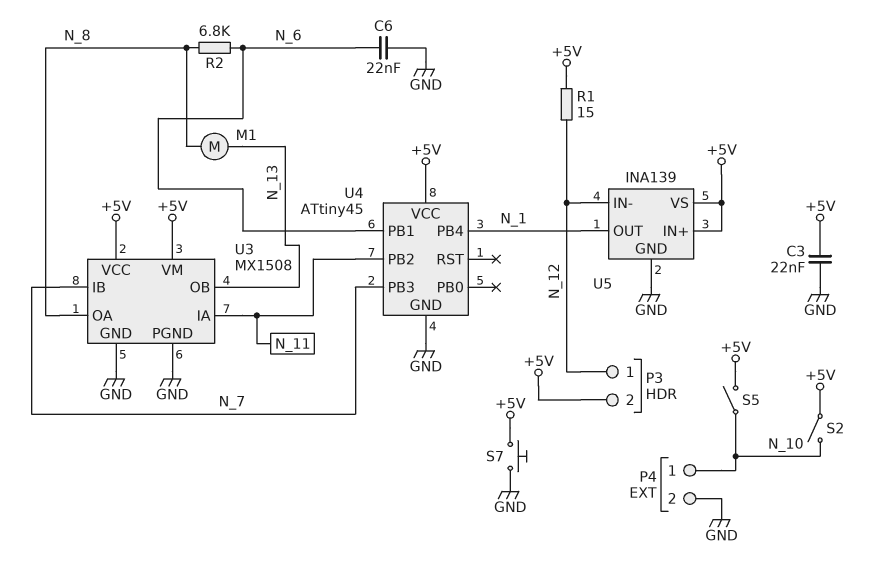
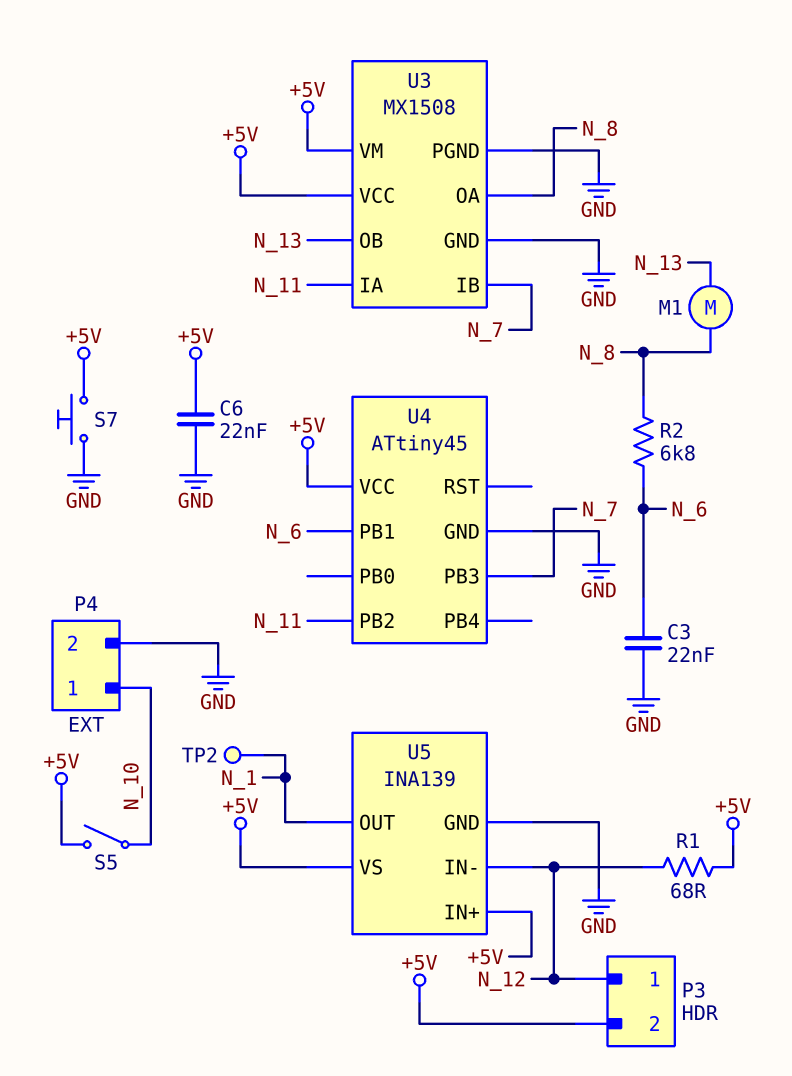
C3: 22nF (+5V, GND) -> 22nF (GND, N_6)
C6: 22nF (GND, N_6) -> 22nF (+5V, GND)
R1: 15 (+5V, N_12) -> 68 (+5V, N_12)
S2: switch (+5V, N_10) -> none
TP2: none -> test point (N_1)
U4 pin PB4: N_1 -> none

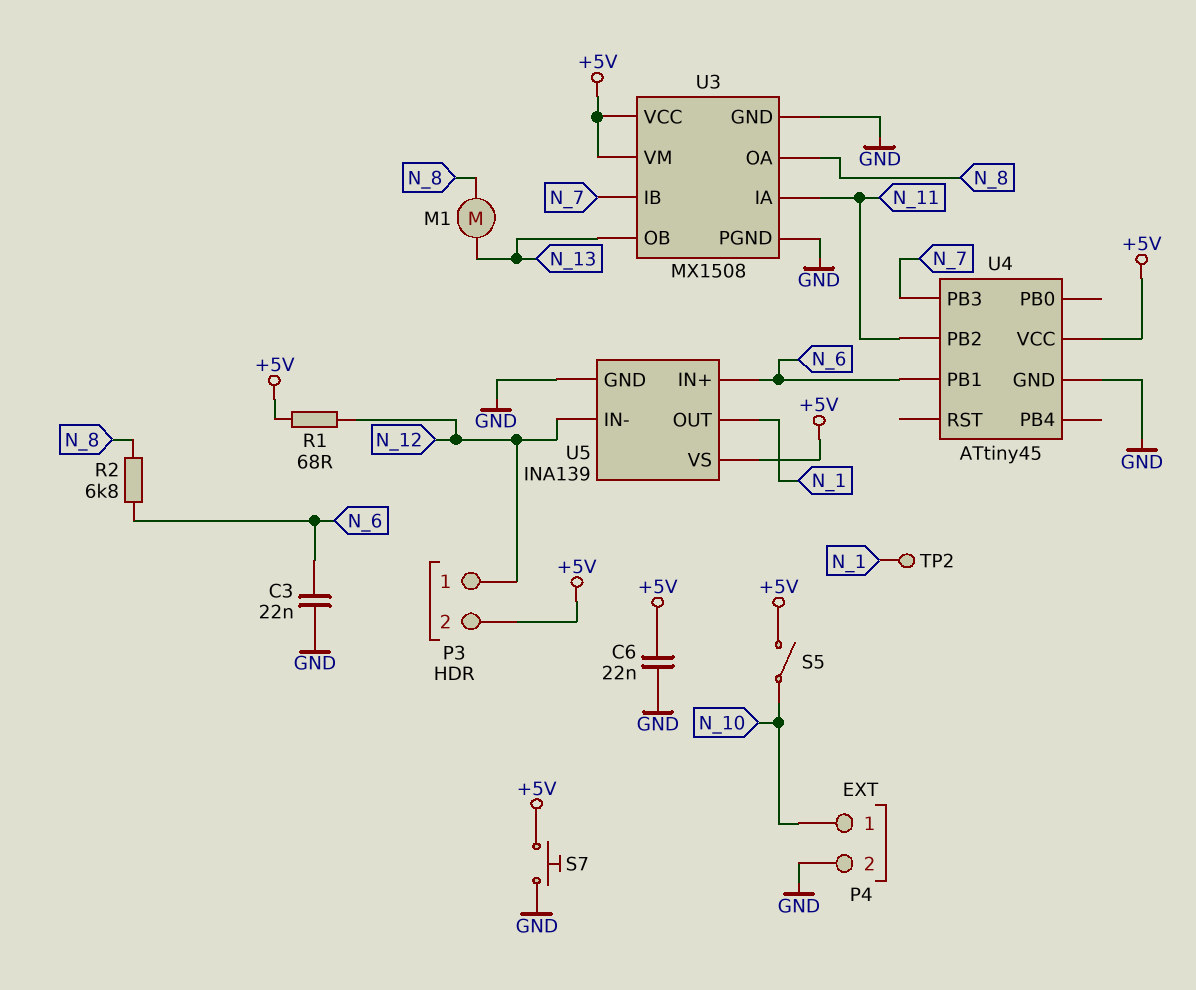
U5 pin IN+: +5V -> N_6

